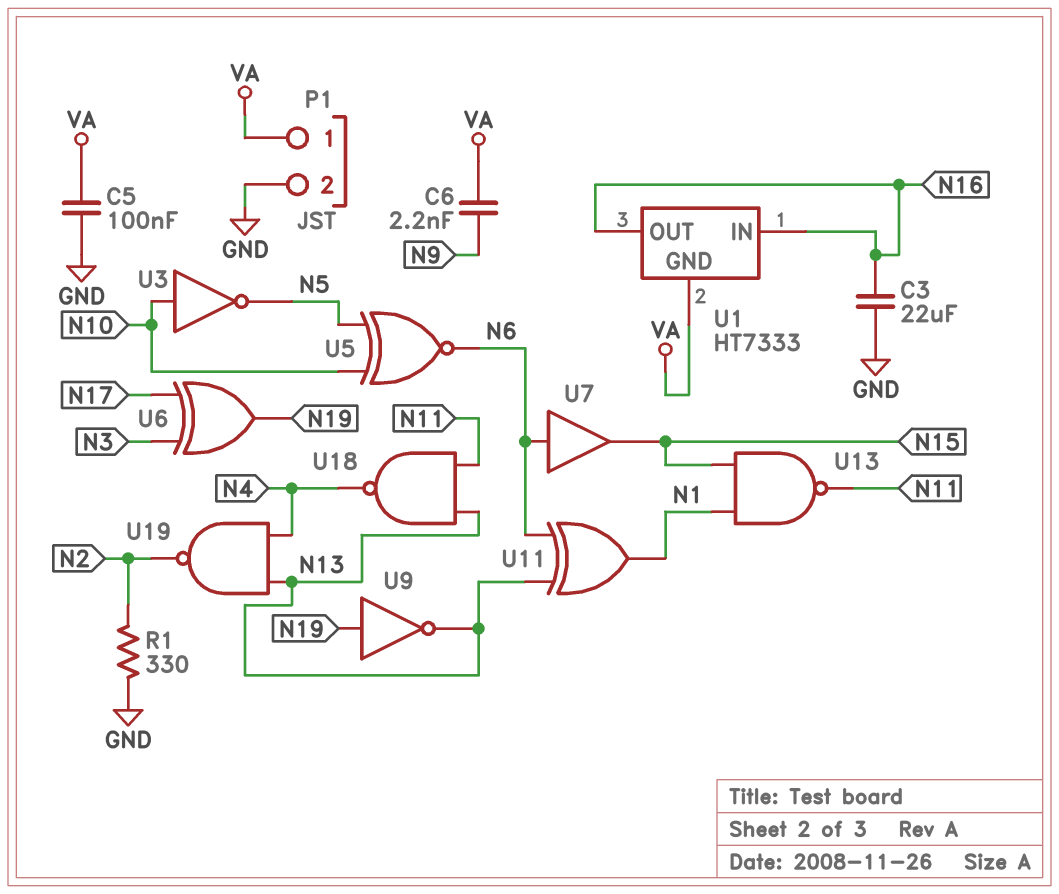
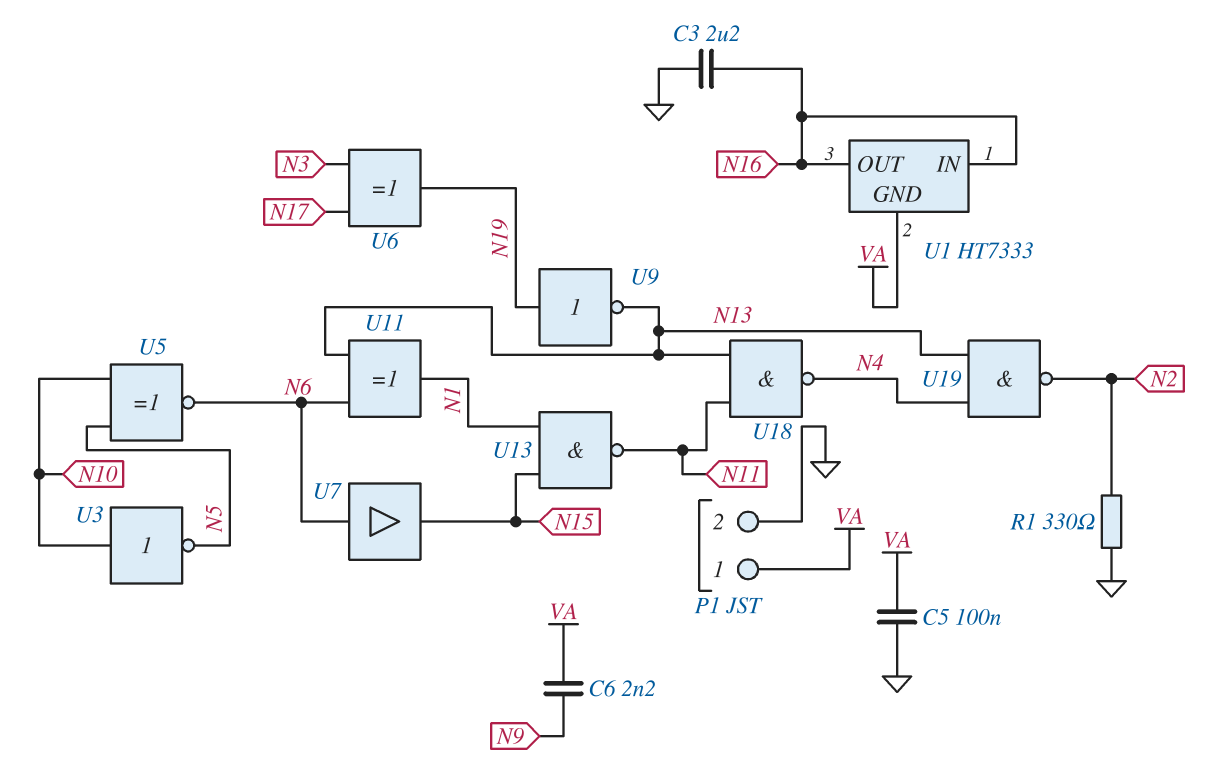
C3: 22uF (GND, N16) -> 2.2uF (GND, N16)

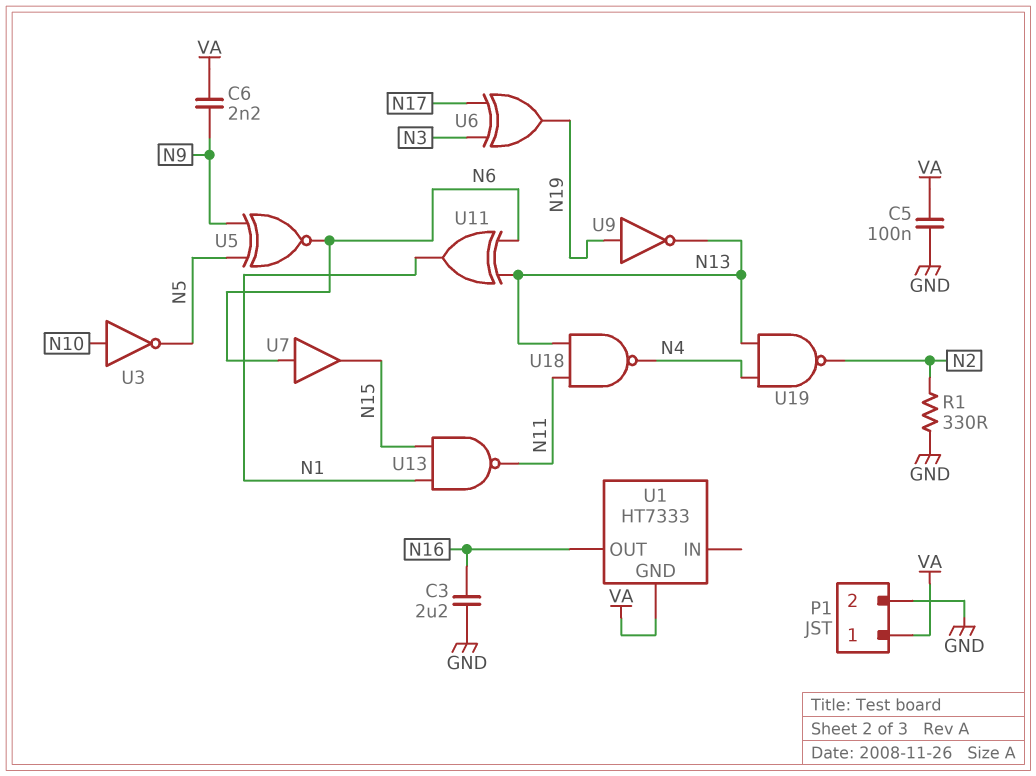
U1 pin IN: N16 -> none
U5: XNOR (in N5, in N10, out N6) -> XNOR (in N5, in N9, out N6)

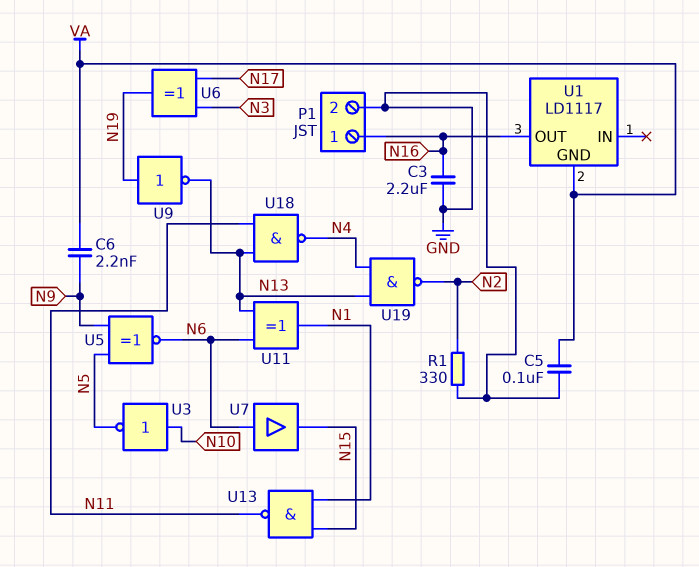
P1 pin 1: VA -> N16
U1: HT7333 -> LD1117

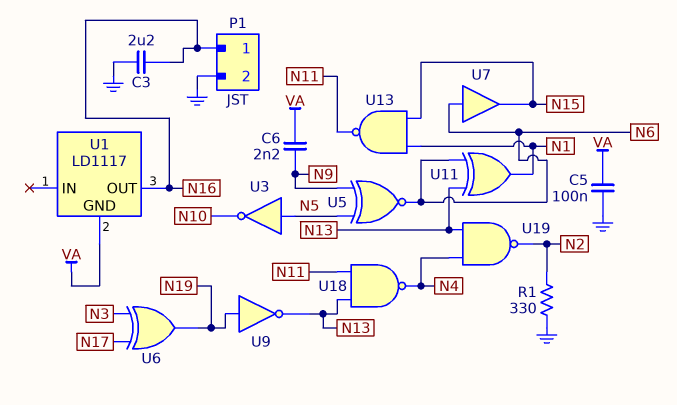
U3: NOT (in N10, out N5) -> NOT (in N5, out N10)

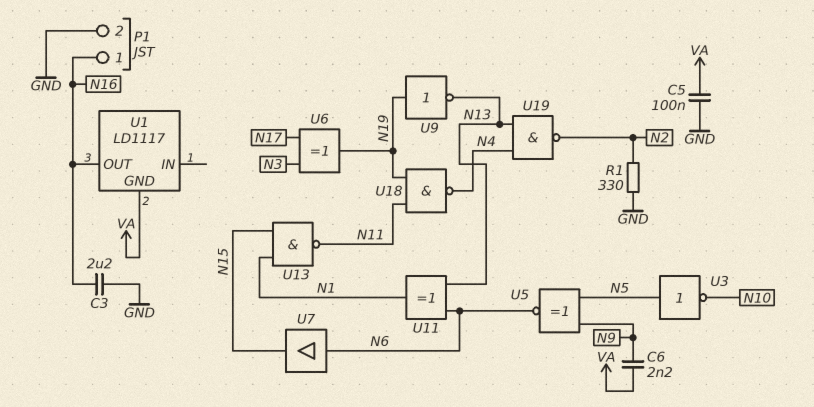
U18: NAND (in N11, in N13, out N4) -> NAND (in N11, in N19, out N4)

